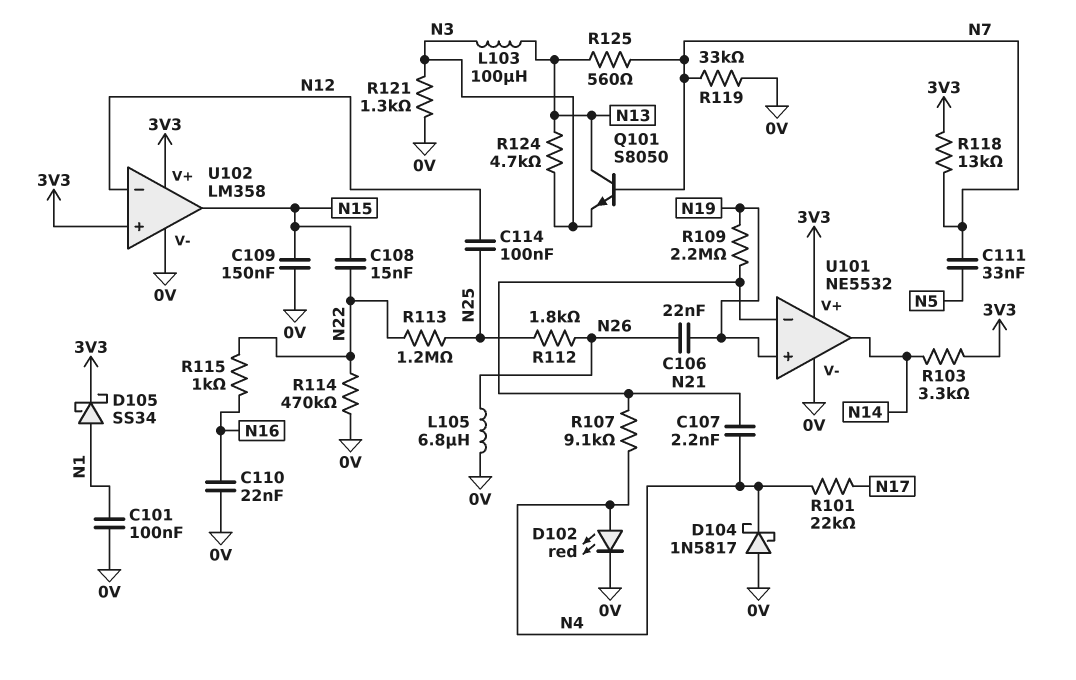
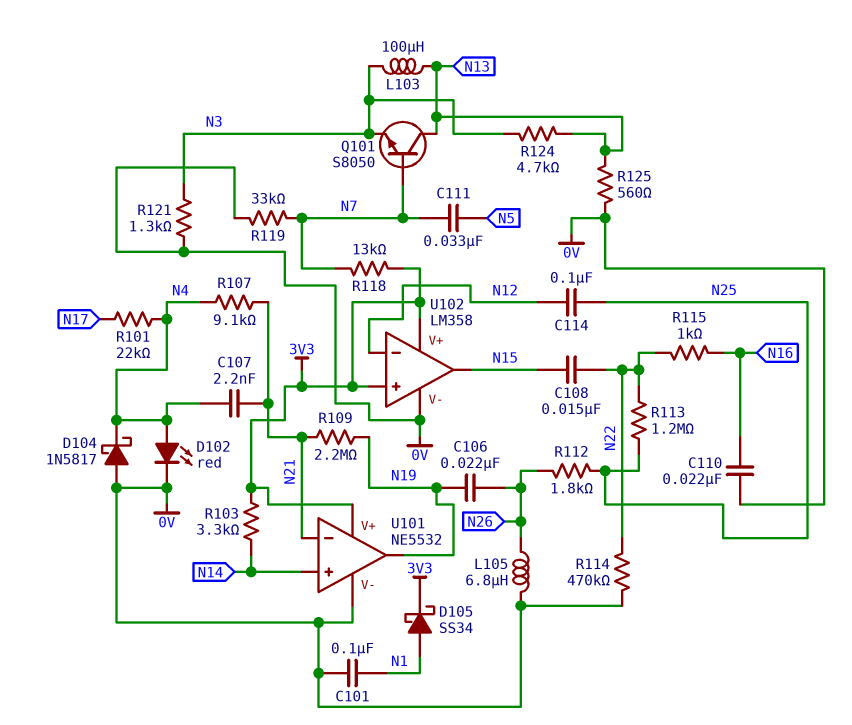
C109: 150nF (0V, N15) -> none
R125: 560 (N7, N13) -> 560 (0V, N13)
U101 pin in+: N19 -> N14
U101 pin out: N14 -> N19

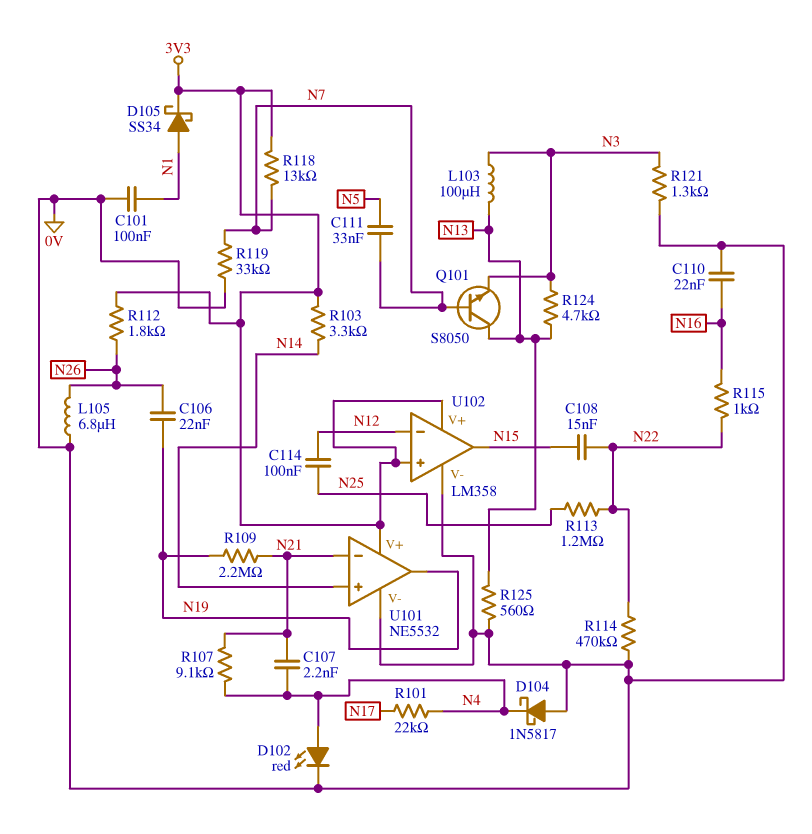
R112: 1.8k (N25, N26) -> 1.8k (3V3, N26)

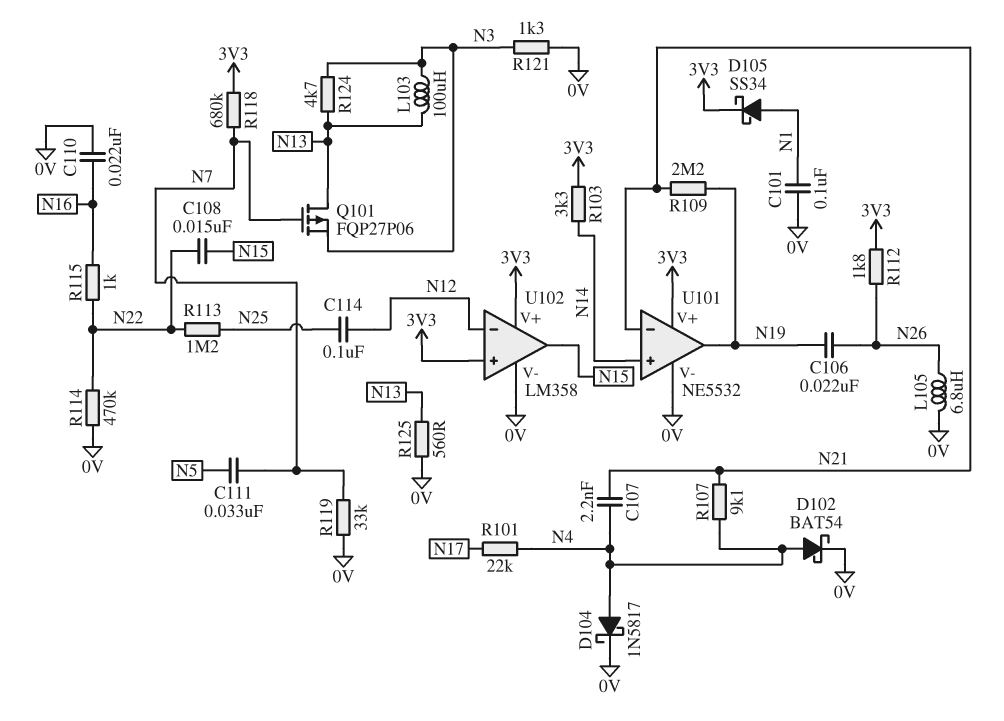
D102: LED red (A N4, K 0V) -> schottky BAT54 (A N4, K 0V)
D104: schottky 1N5817 (A 0V, K N4) -> schottky 1N5817 (A N4, K 0V)
Q101: NPN S8050 (B N7, C N13, E N3) -> PMOS FQP27P06 (G N7, D N13, S N3)
R118: 13k (3V3, N7) -> 680k (3V3, N7)

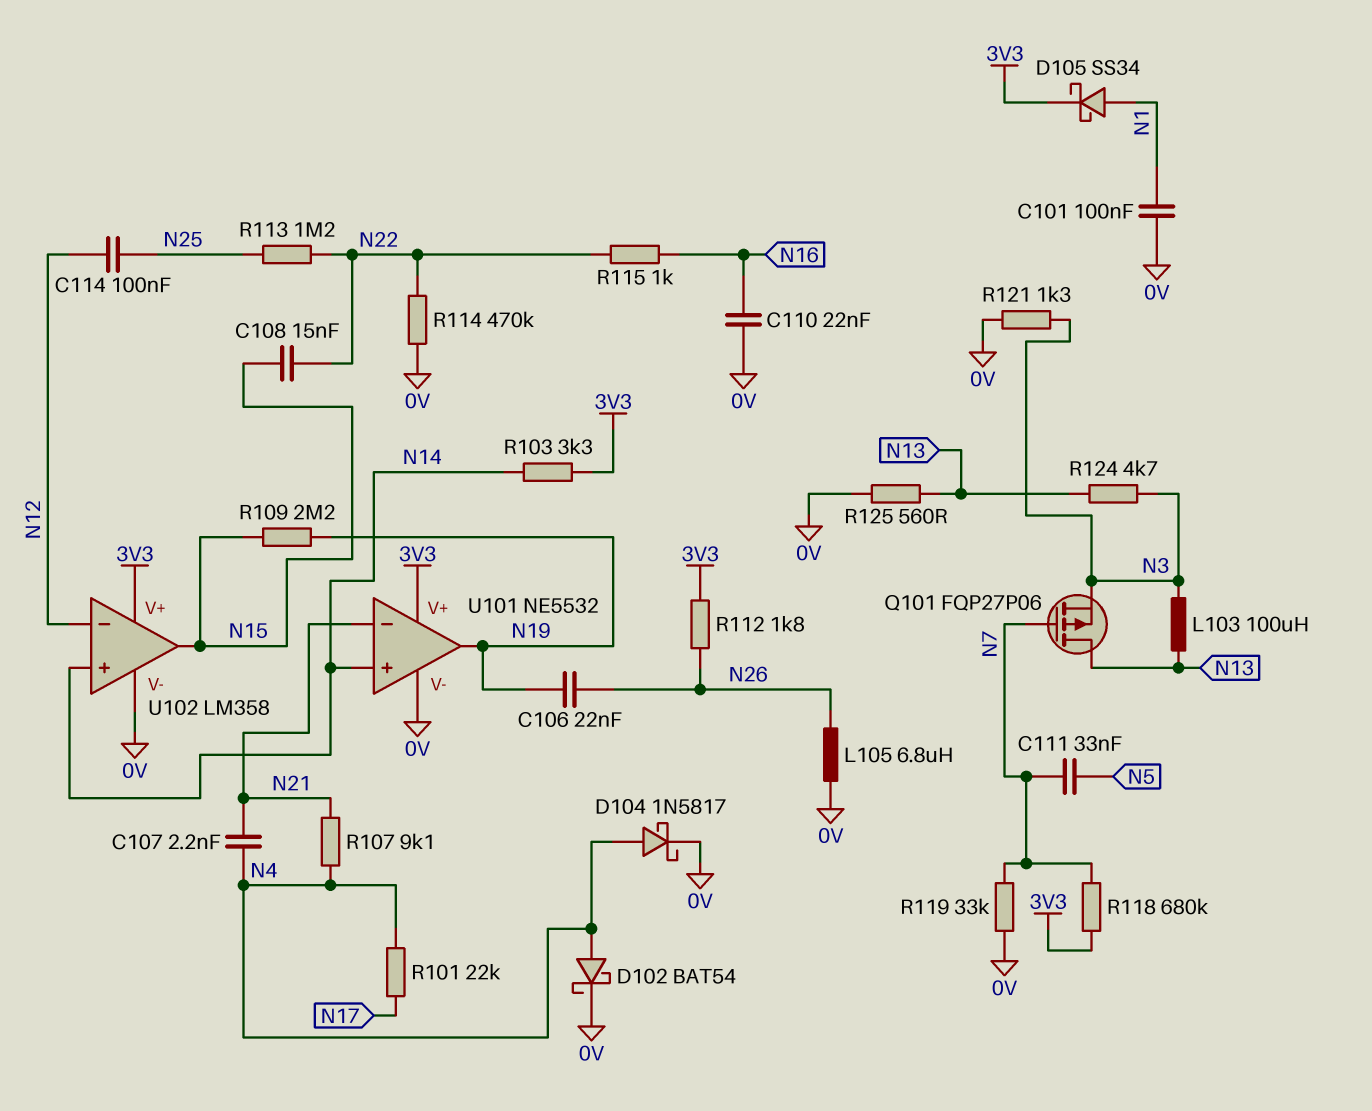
R109: 2.2M (N19, N21) -> 2.2M (N15, N19)
U102 pin in+: 3V3 -> N14

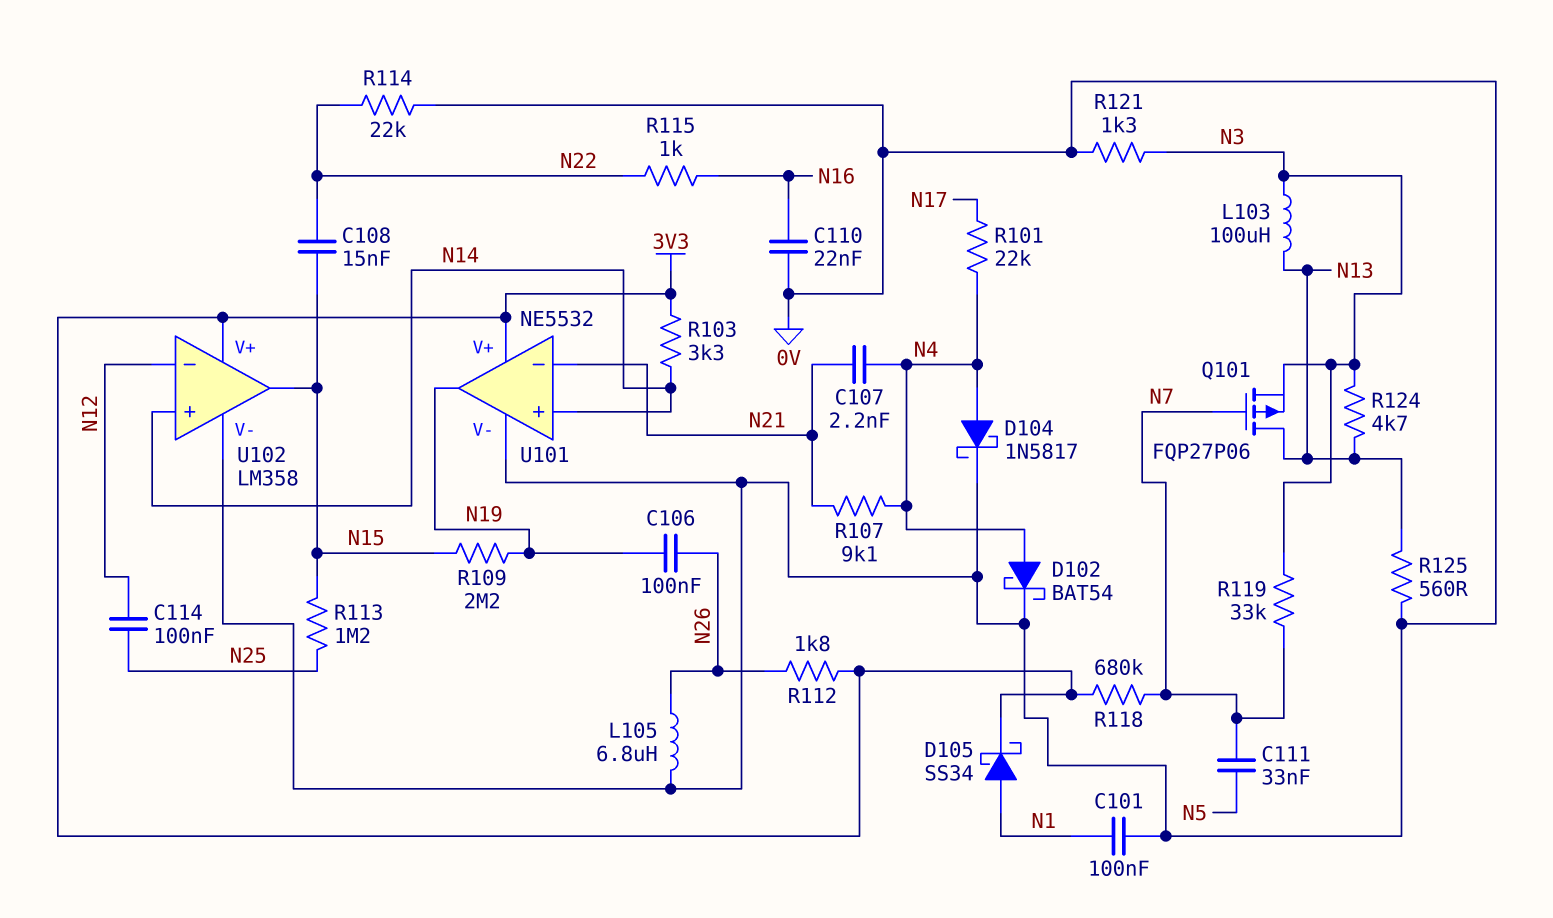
C106: 22nF (N19, N26) -> 100nF (N19, N26)
R113: 1.2M (N22, N25) -> 1.2M (N15, N25)
R114: 470k (0V, N22) -> 22k (0V, N22)
R119: 33k (0V, N7) -> 33k (N3, N7)

